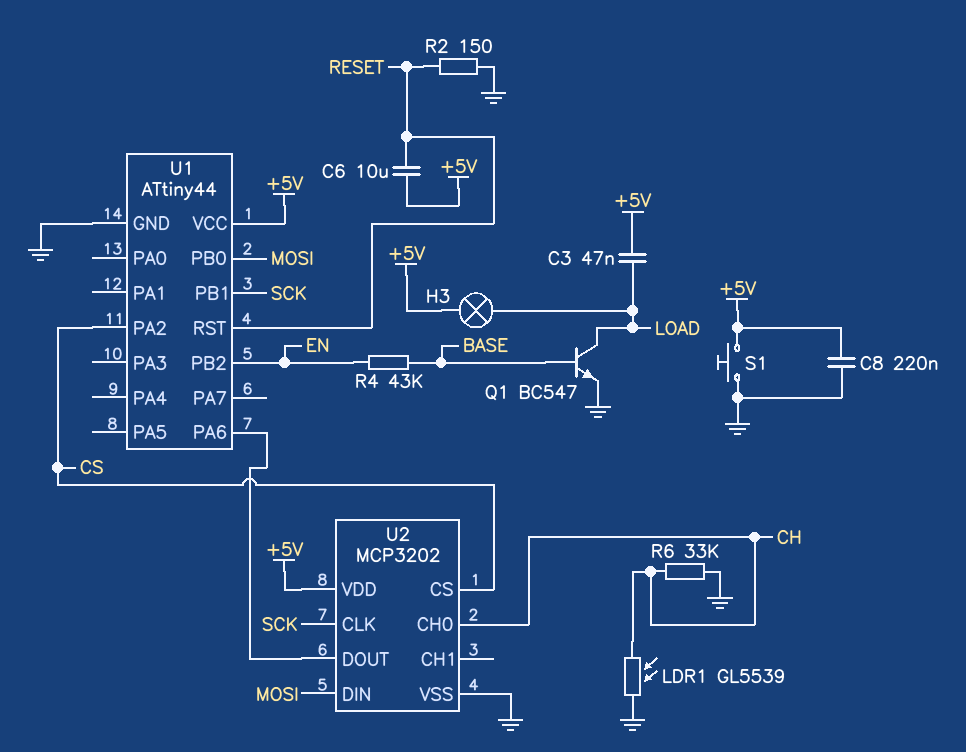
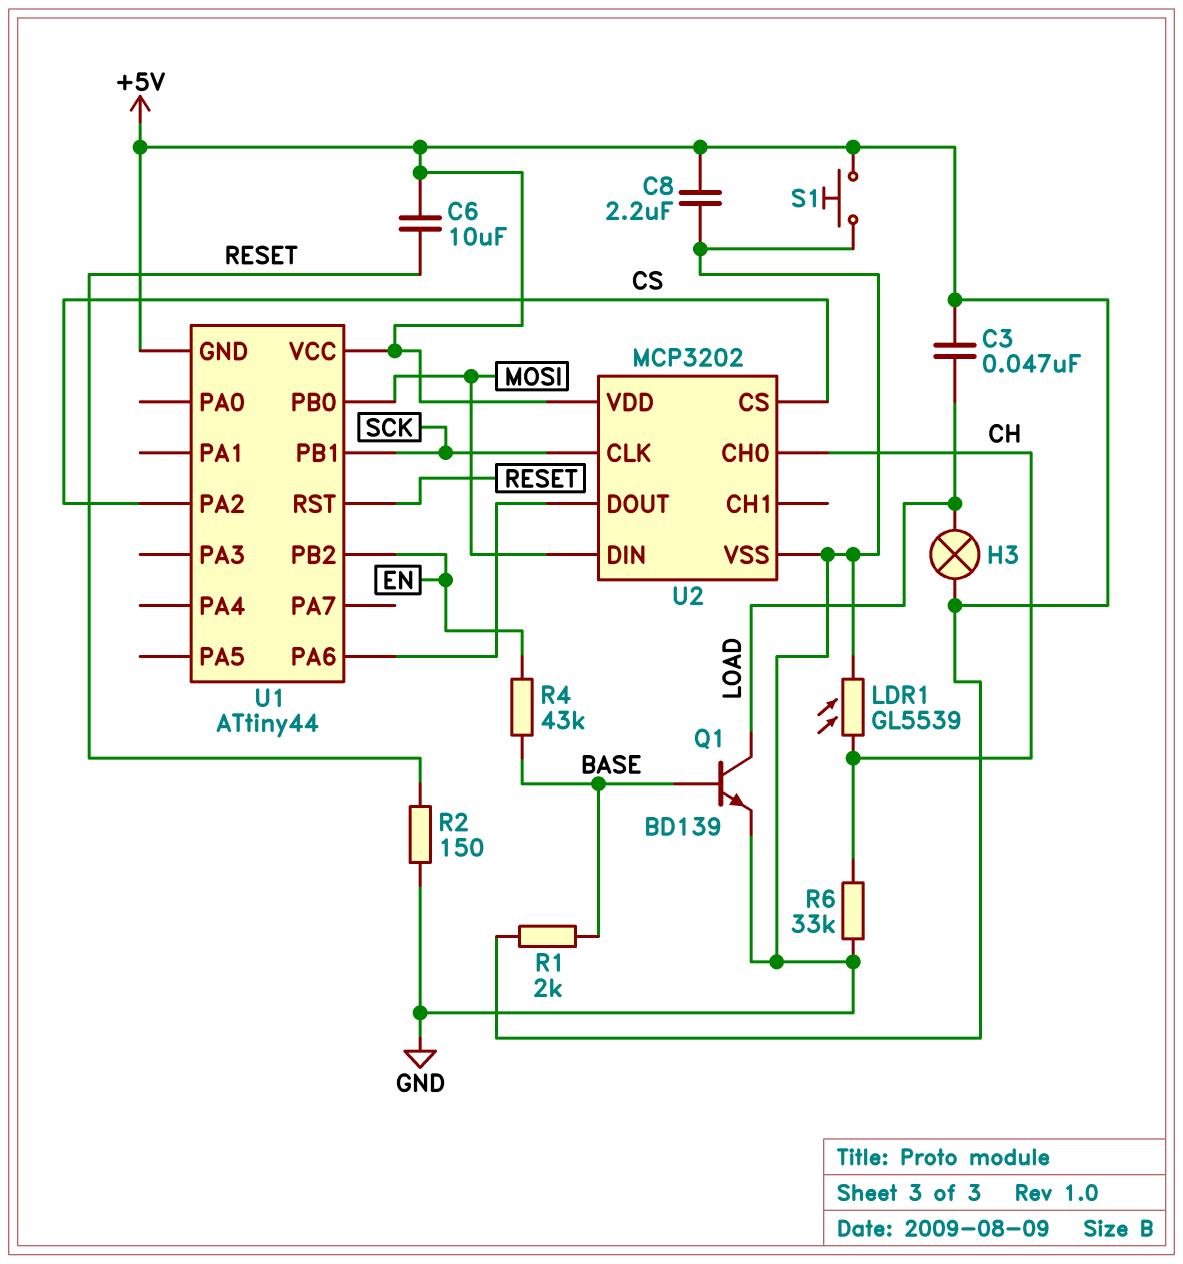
C8: 220nF (+5V, GND) -> 2.2uF (+5V, GND)
Q1: NPN BC547 (B BASE, C LOAD, E GND) -> NPN BD139 (B BASE, C LOAD, E GND)
R1: none -> 2k (+5V, BASE)
U1 pin GND: GND -> +5V

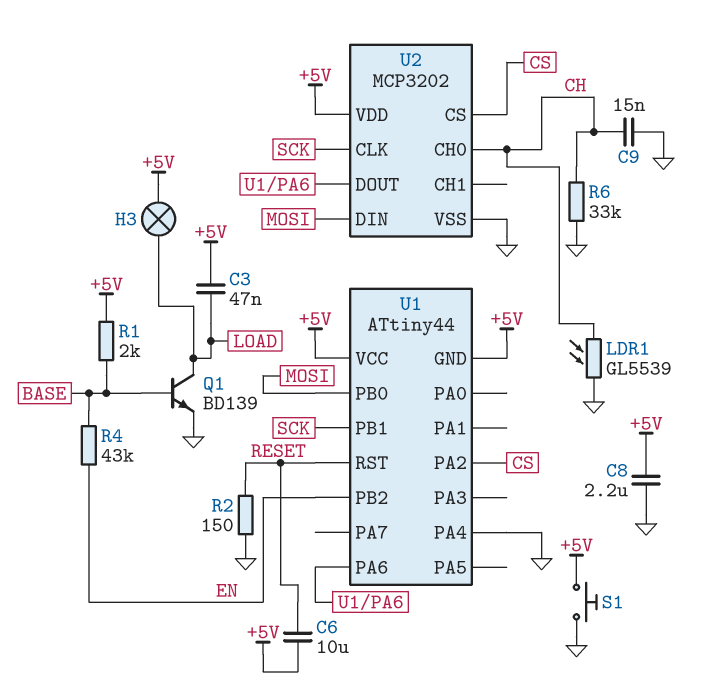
C9: none -> 15nF (CH, GND)
U1 pin PA4: none -> GND

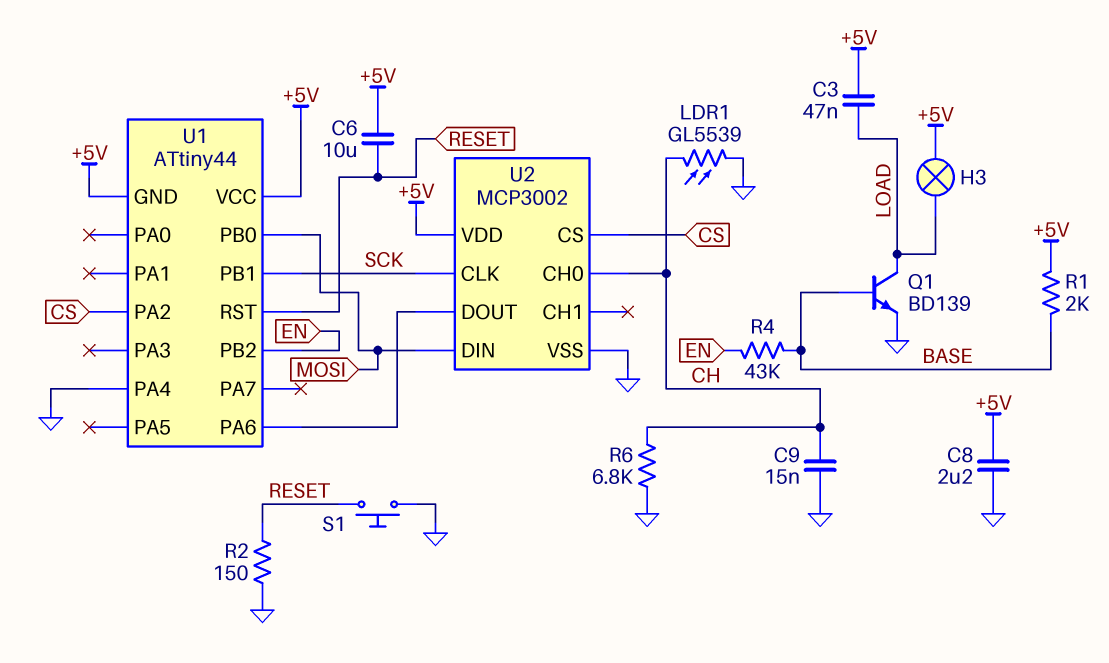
R6: 33k (CH, GND) -> 6.8k (CH, GND)
S1: button (+5V, GND) -> button (GND, RESET)
U2: MCP3202 -> MCP3002

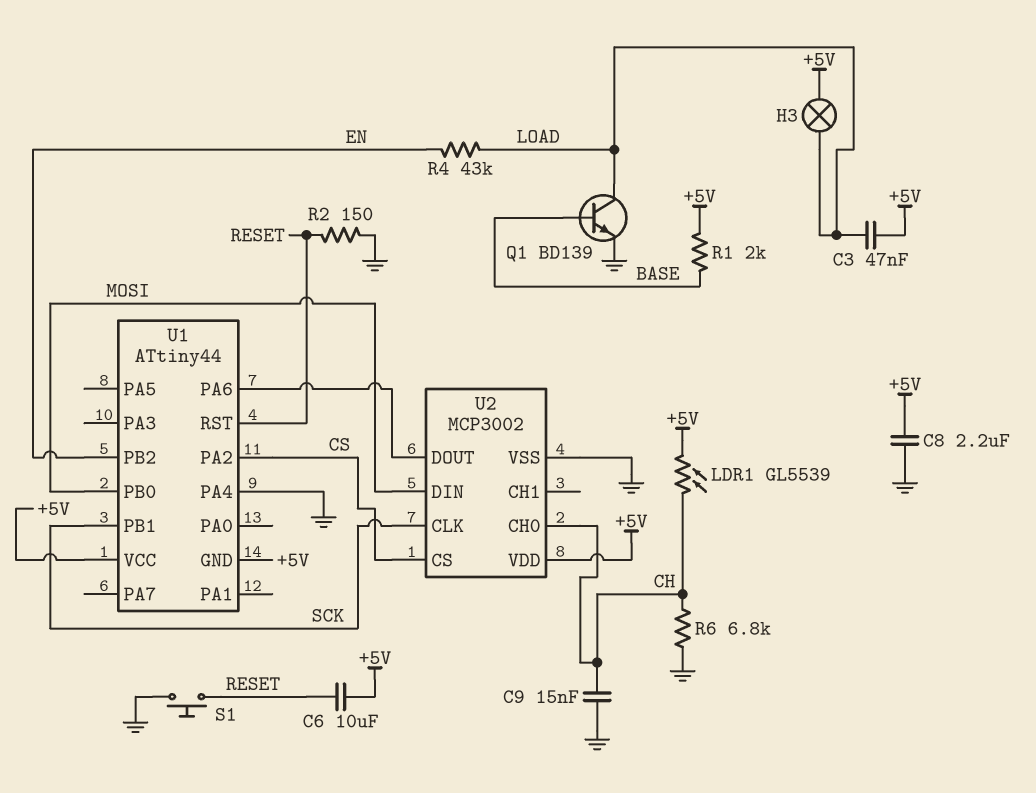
LDR1: GL5539 (CH, GND) -> GL5539 (+5V, CH)
R4: 43k (BASE, EN) -> 43k (EN, LOAD)

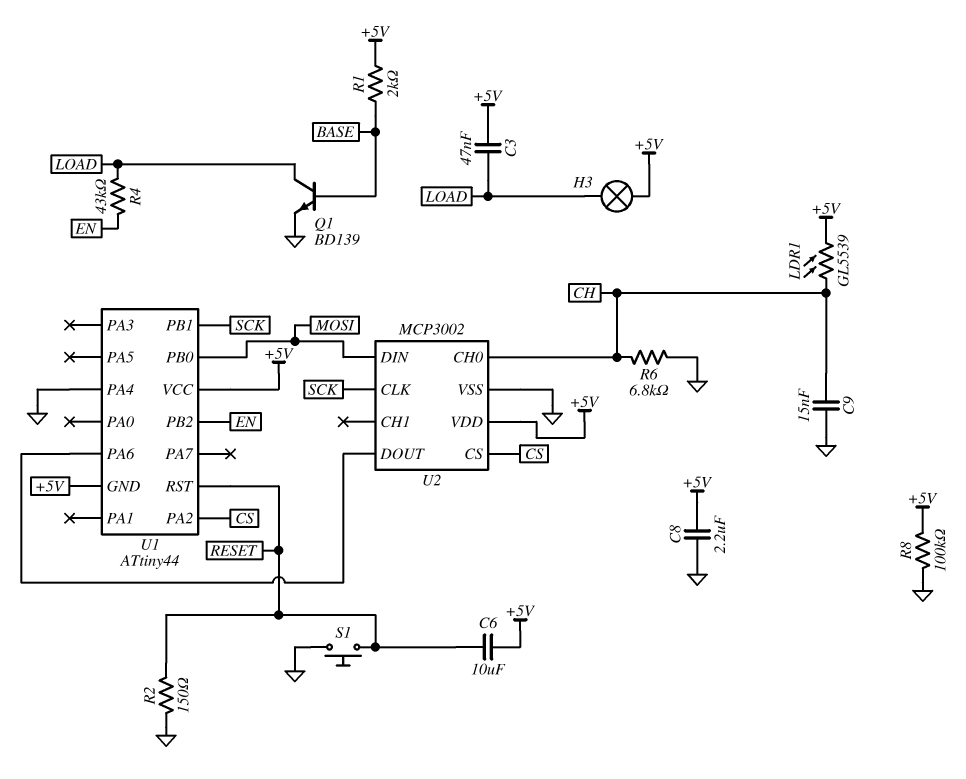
R8: none -> 100k (+5V, GND)

